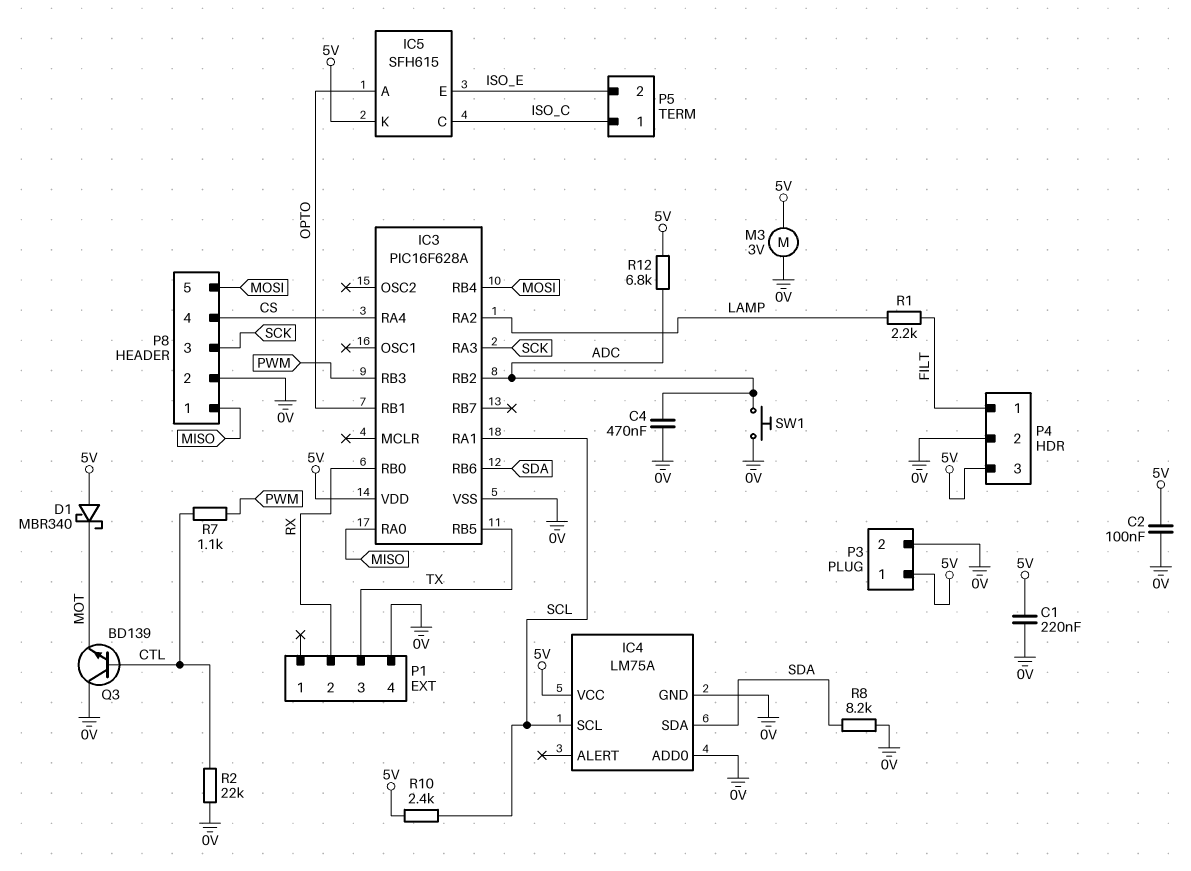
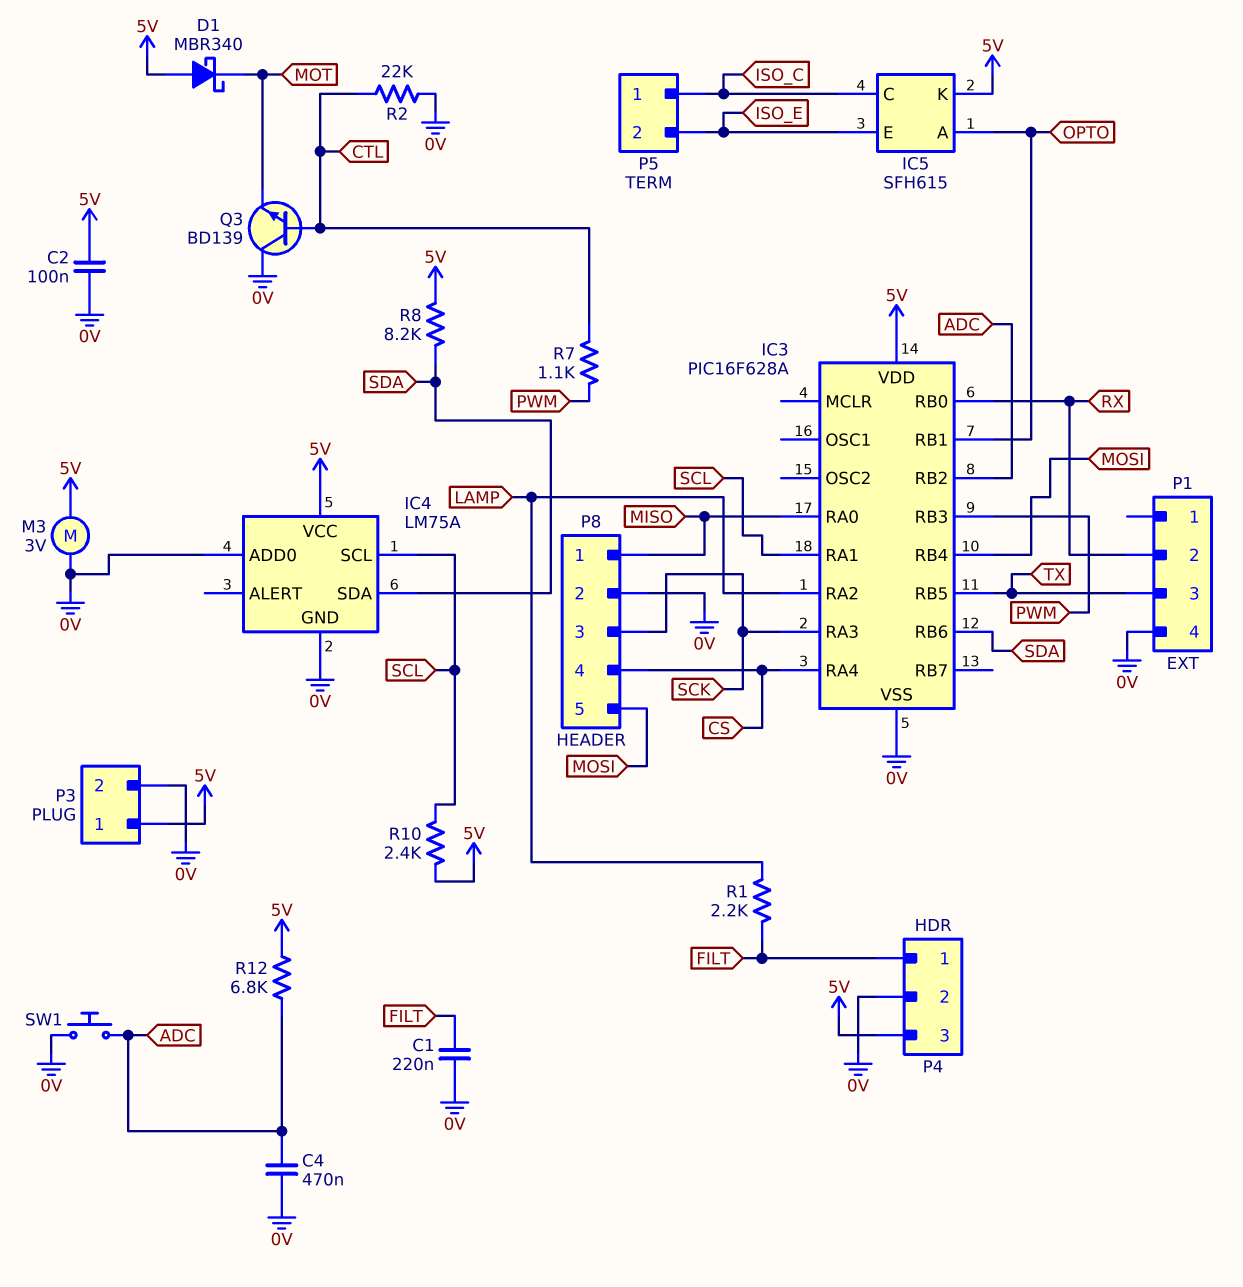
C1: 220nF (0V, 5V) -> 220nF (0V, FILT)
R8: 8.2k (0V, SDA) -> 8.2k (5V, SDA)

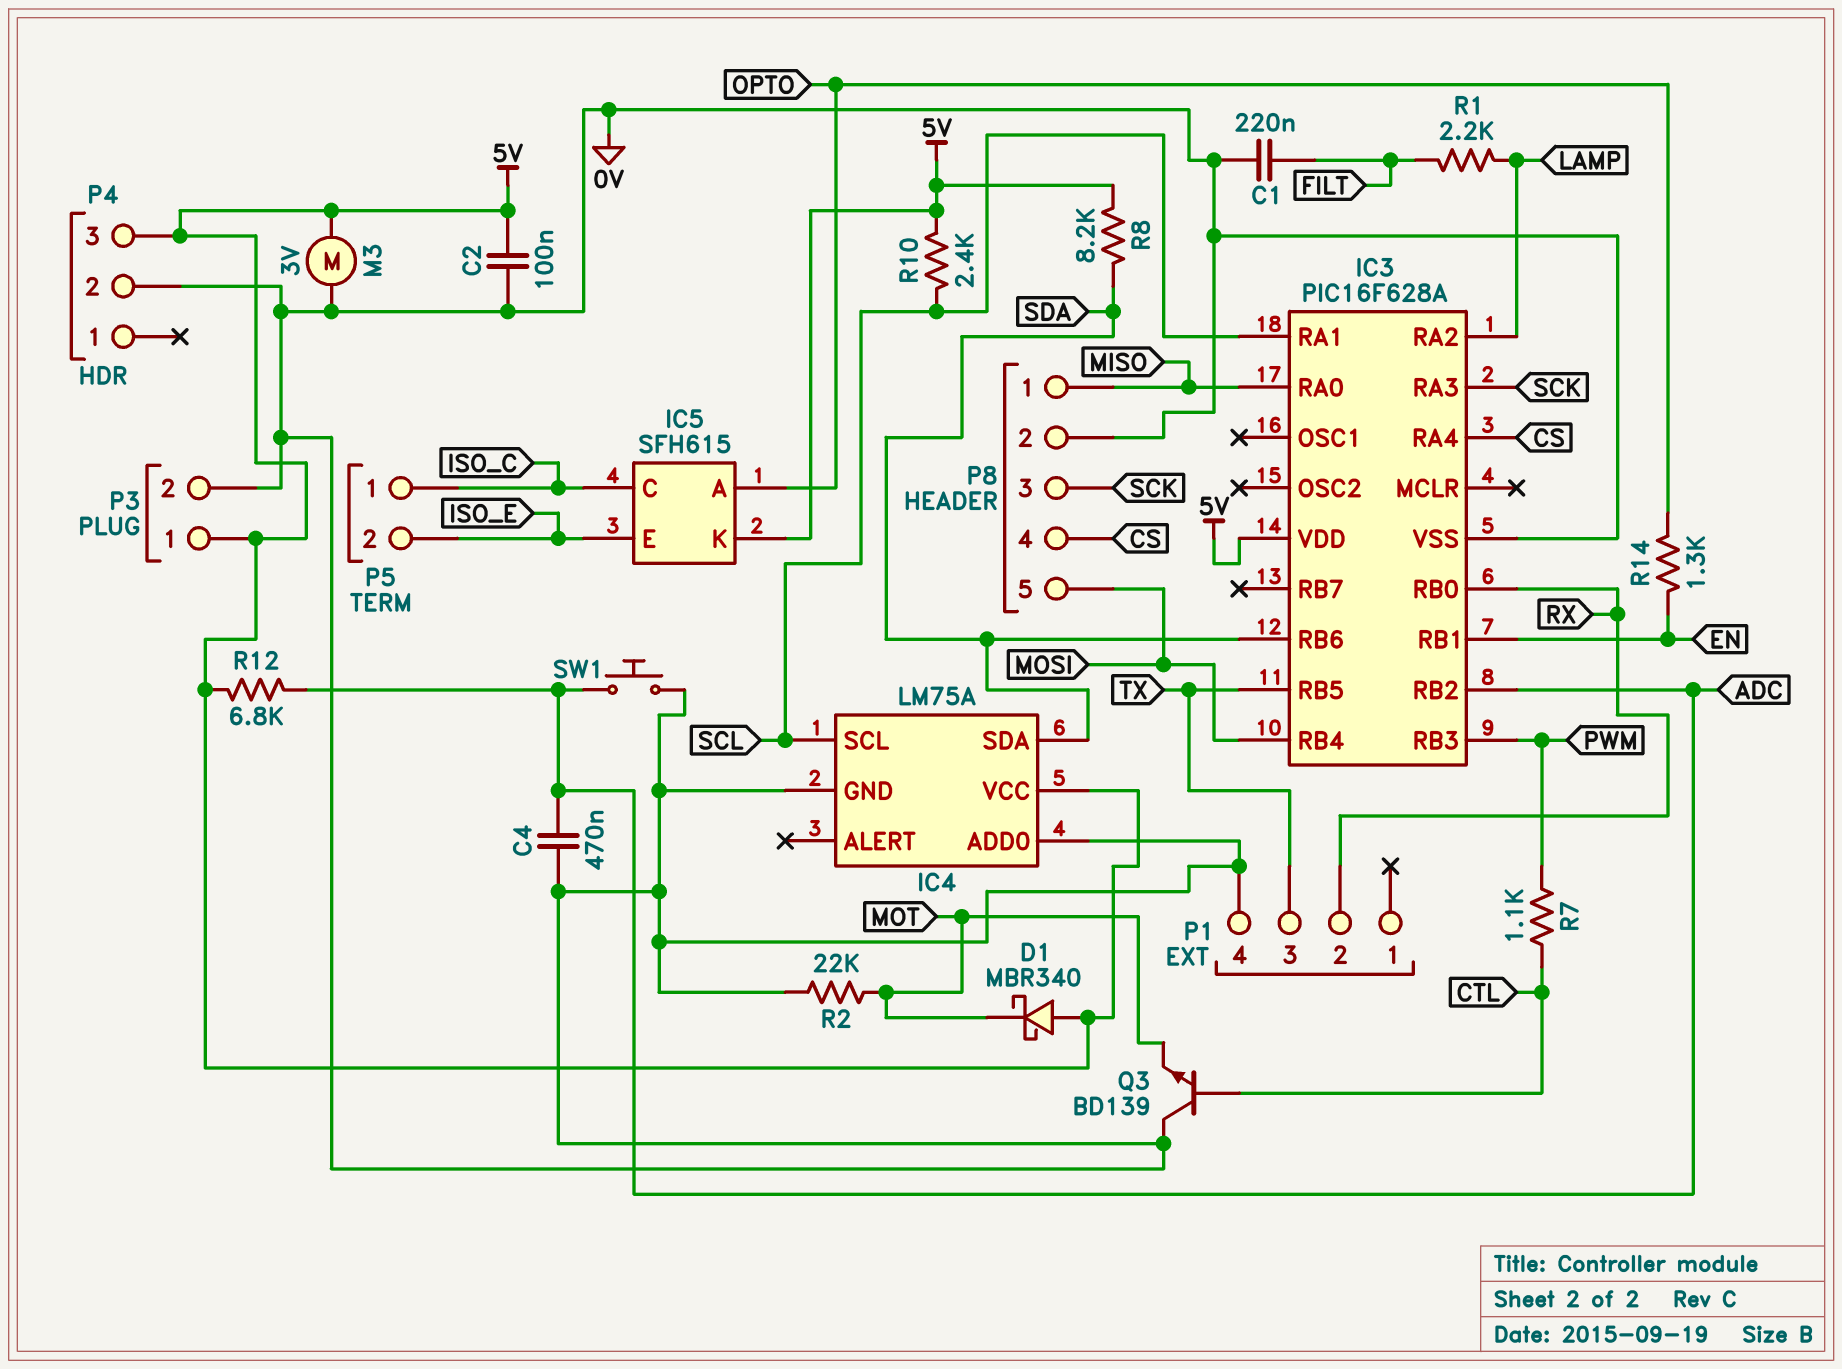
IC3 pin RB1: OPTO -> EN
P4 pin 1: FILT -> none
R2: 22k (0V, CTL) -> 22k (0V, MOT)
R14: none -> 1.3k (EN, OPTO)

